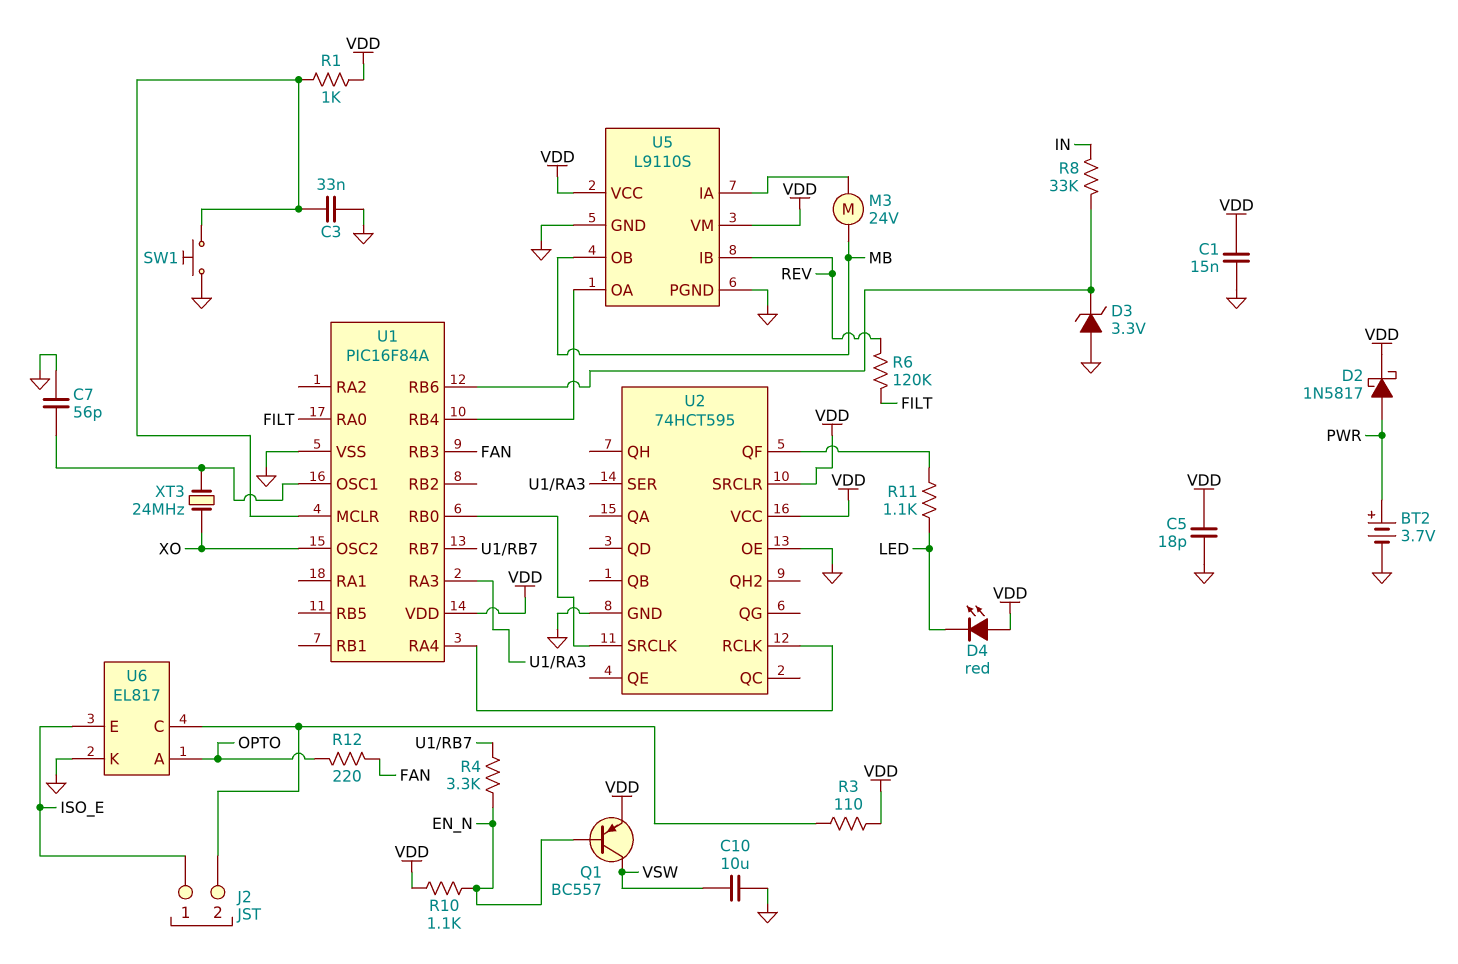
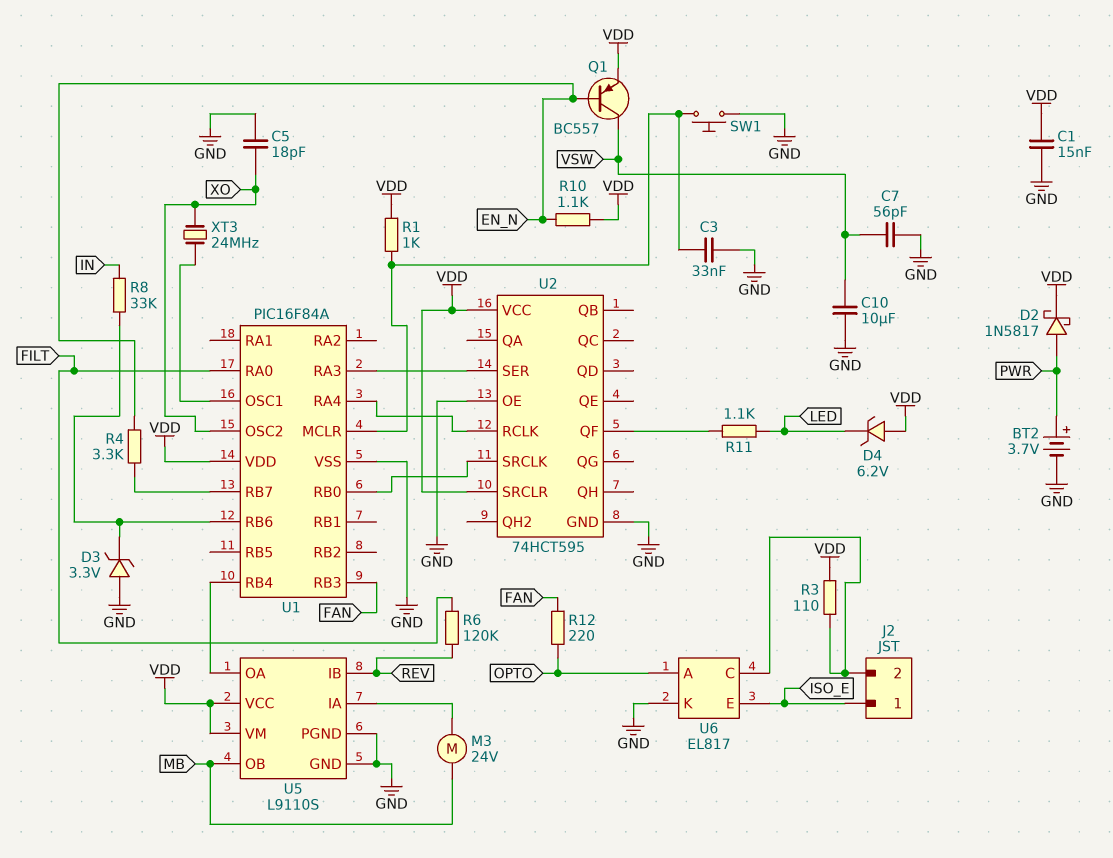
C5: 18pF (GND, VDD) -> 18pF (GND, XO)
C7: 56pF (GND, U1/OSC1) -> 56pF (GND, VSW)
D4: LED red (A VDD, K LED) -> zener 6.2V (A VDD, K LED)

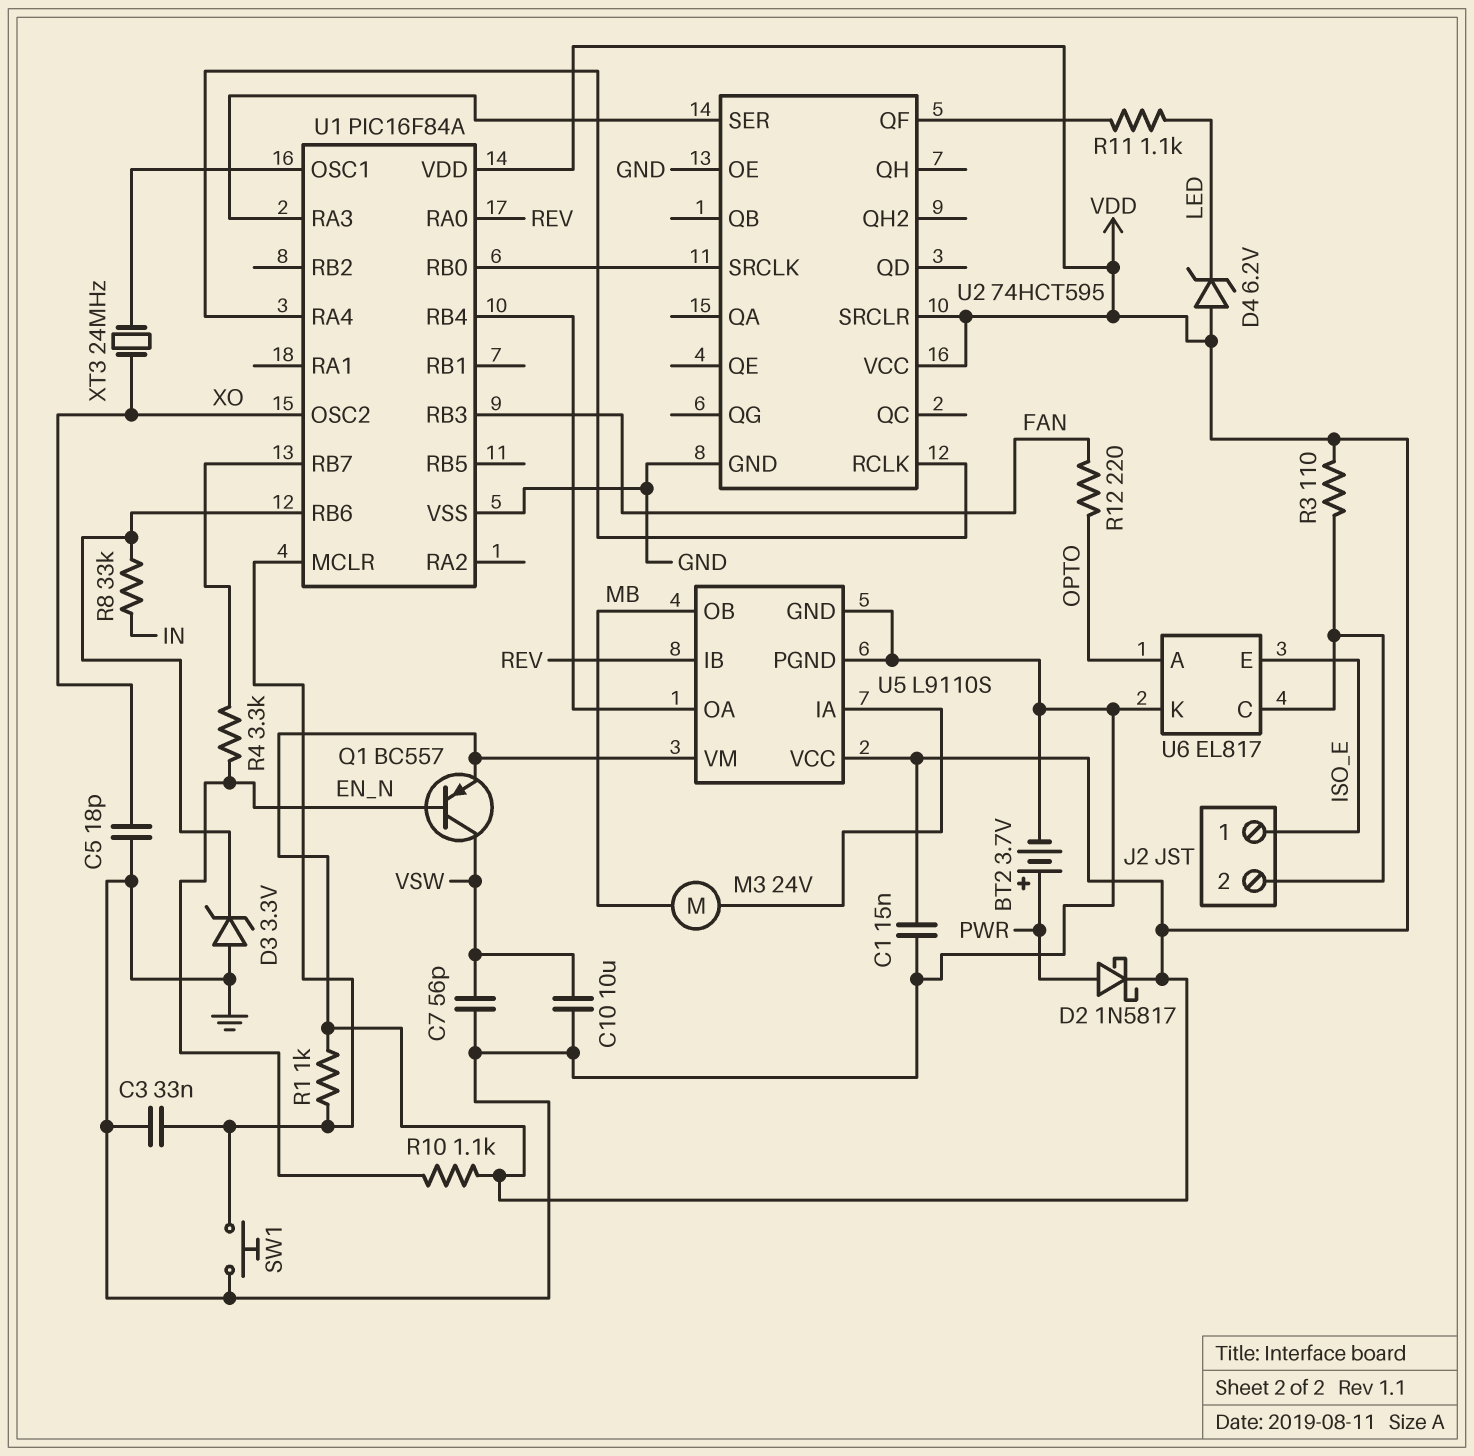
R6: 120k (FILT, REV) -> none
U1 pin RA0: FILT -> REV

